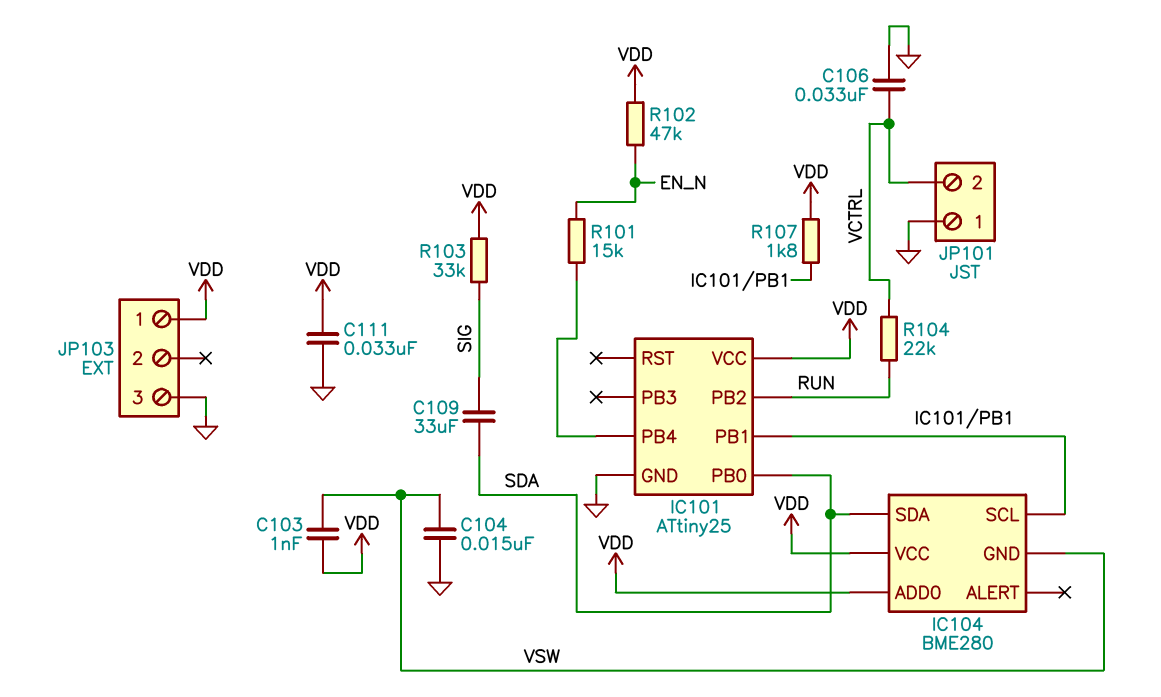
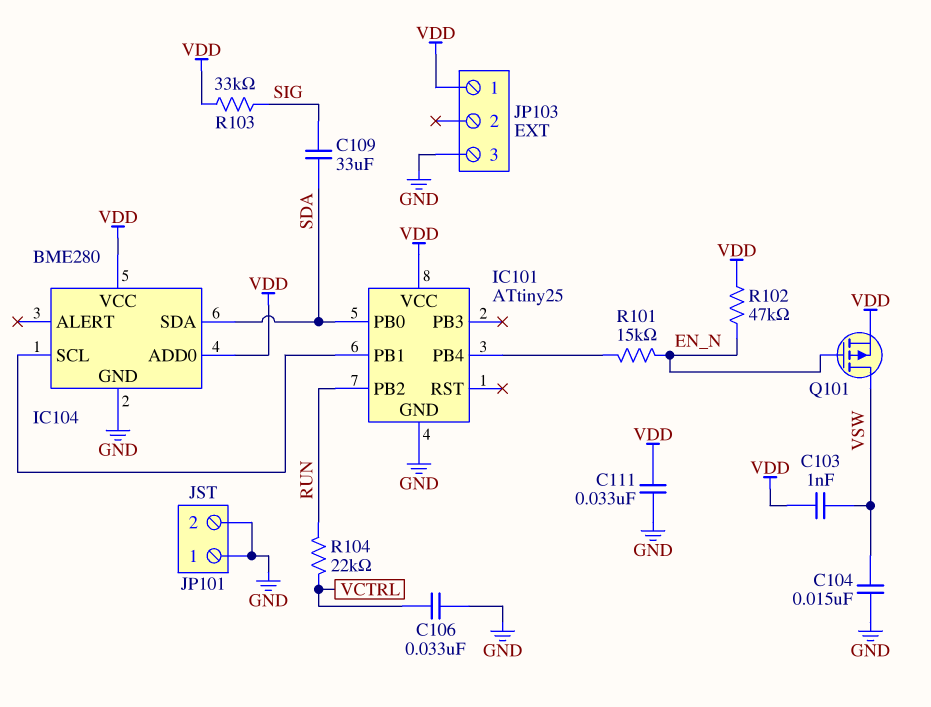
IC104 pin GND: VSW -> GND
JP101 pin 2: VCTRL -> GND
Q101: none -> PMOS (G EN_N, D VSW, S VDD)
R107: 1.8k (IC101/PB1, VDD) -> none

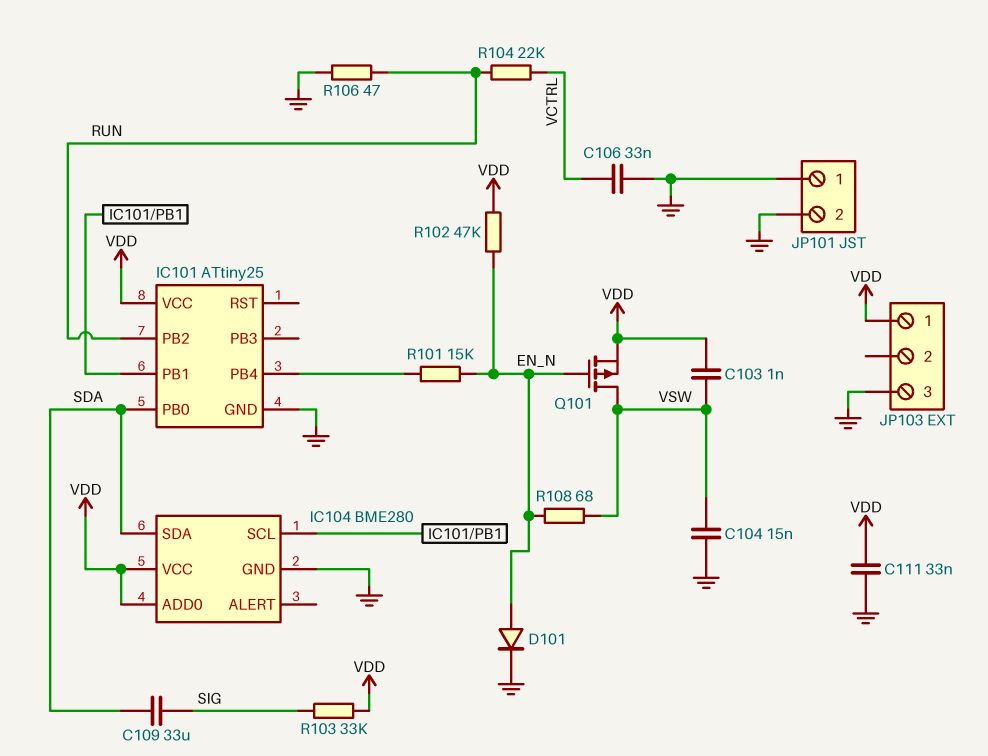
D101: none -> diode (A EN_N, K GND)
R106: none -> 47 (GND, RUN)
R108: none -> 68 (EN_N, VSW)

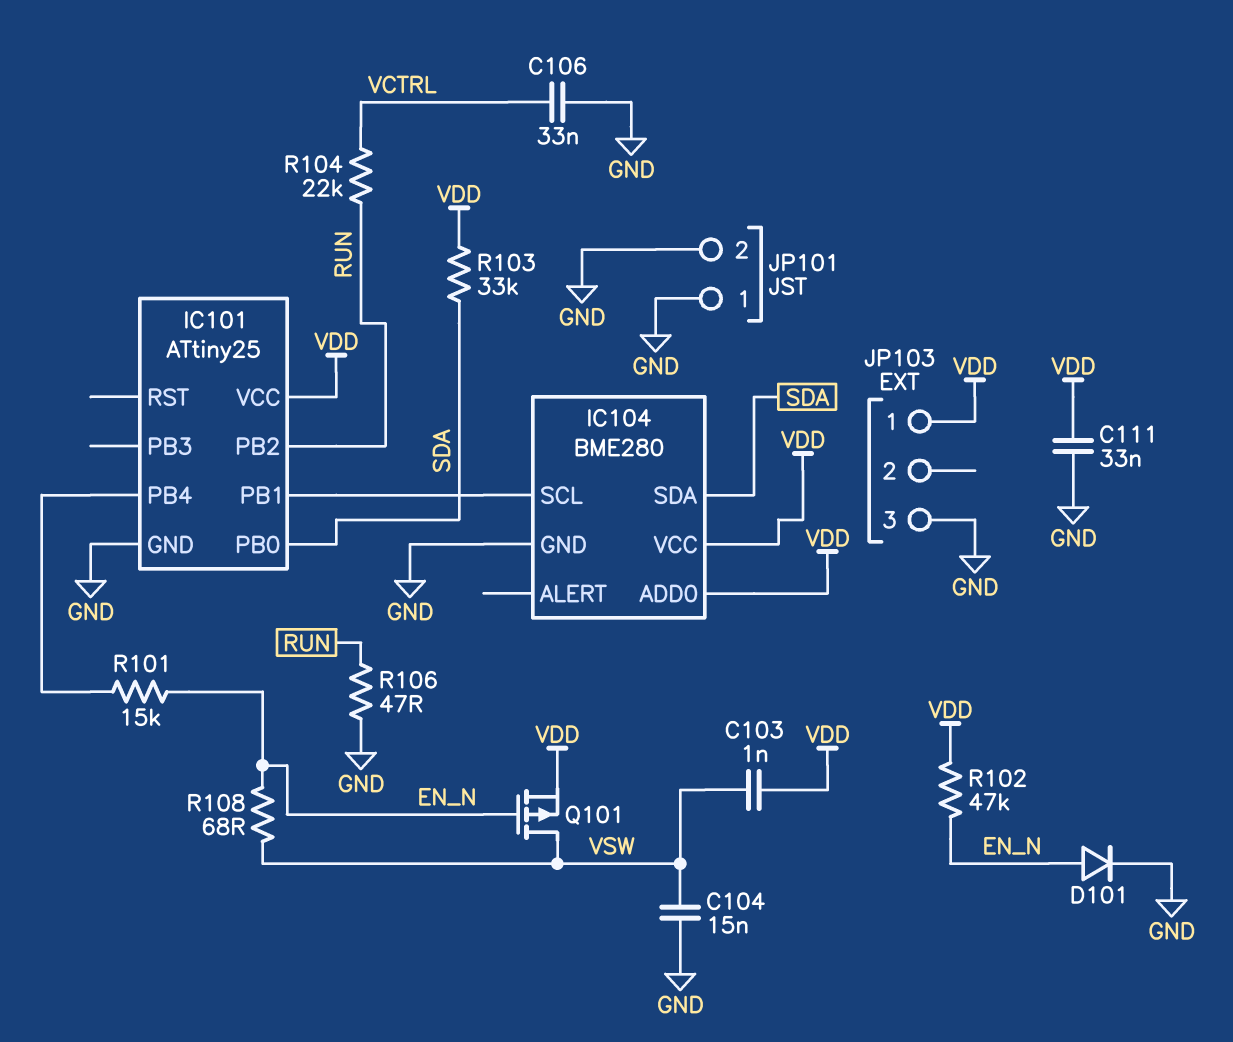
C109: 33uF (SDA, SIG) -> none
R103: 33k (SIG, VDD) -> 33k (SDA, VDD)

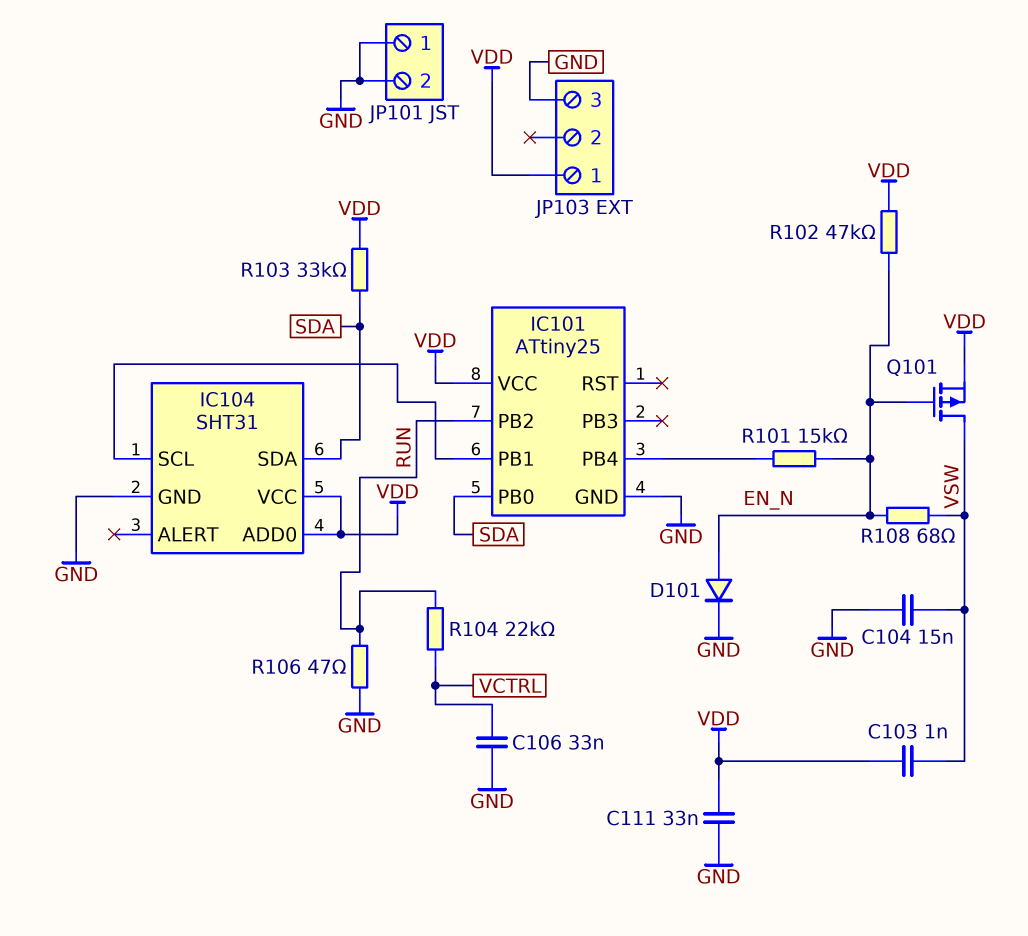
IC104: BME280 -> SHT31

